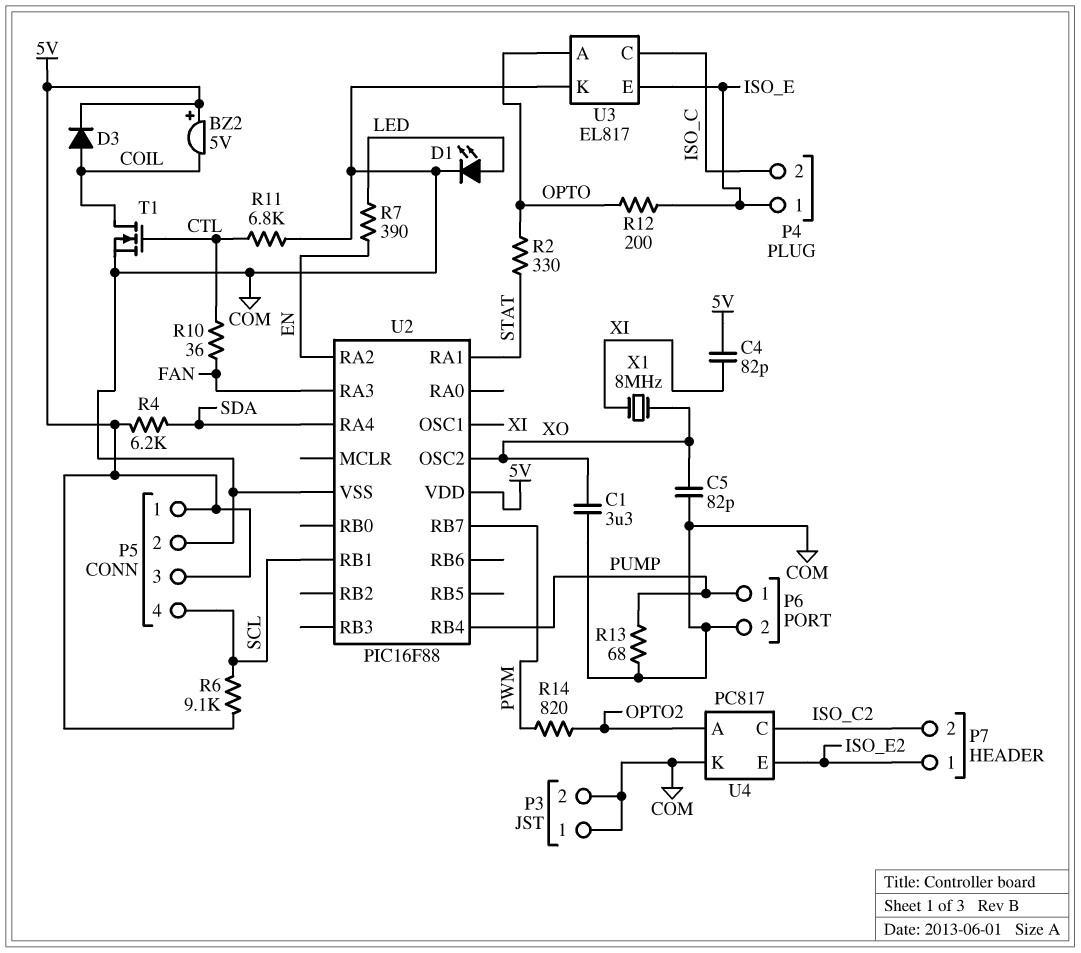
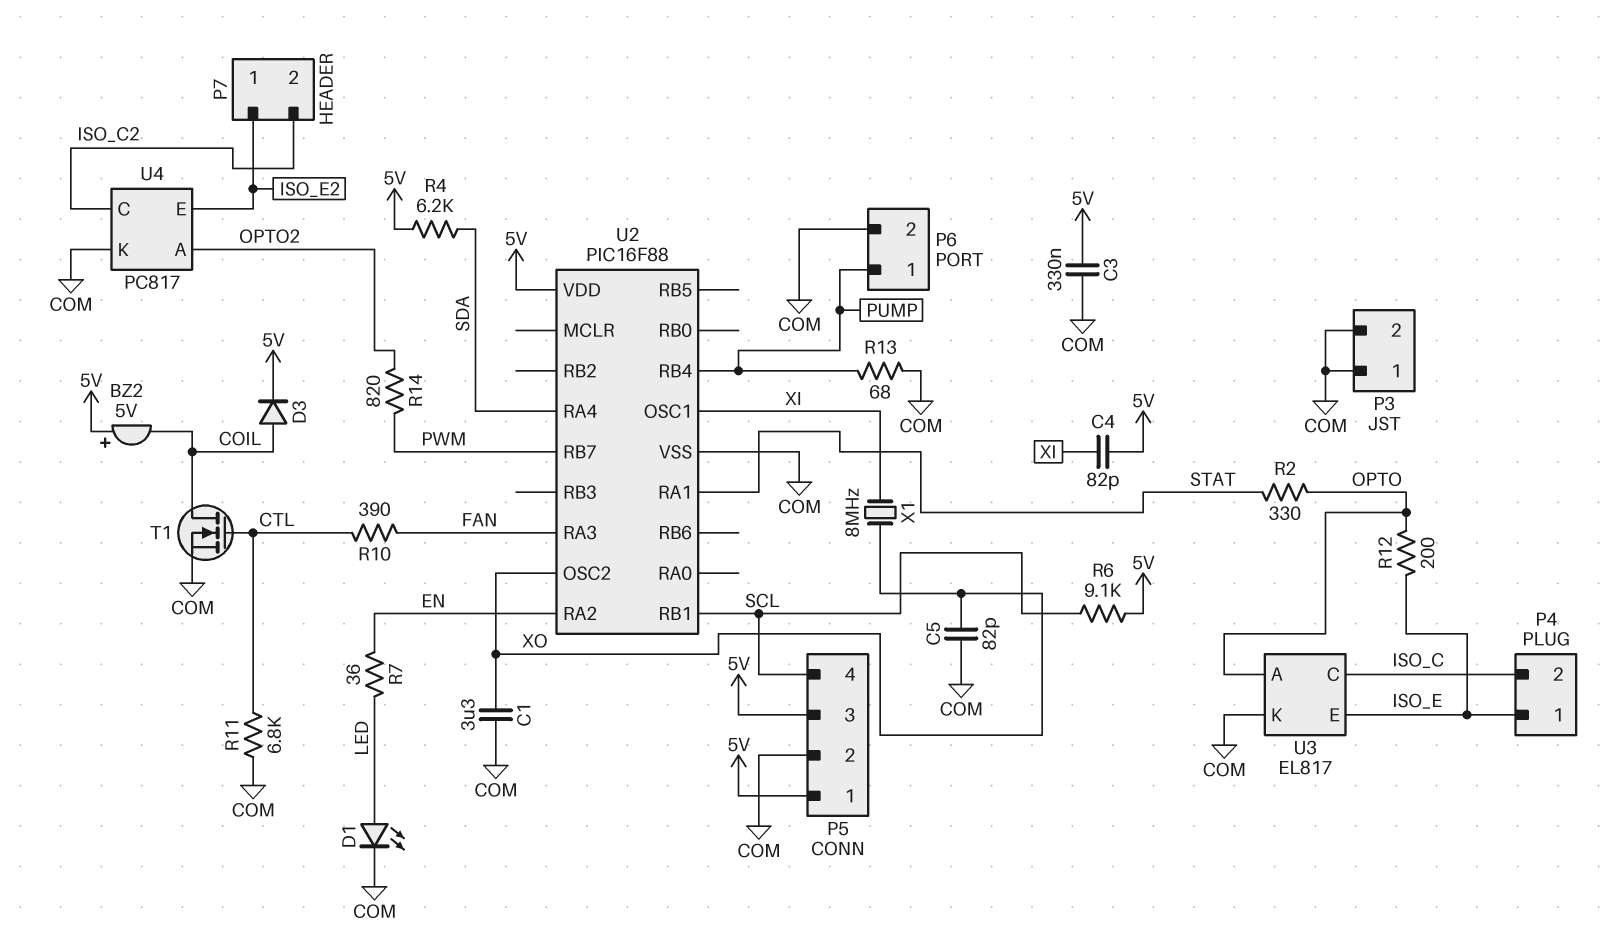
C3: none -> 330nF (5V, COM)
R7: 390 (EN, LED) -> 36 (EN, LED)
R10: 36 (CTL, FAN) -> 390 (CTL, FAN)

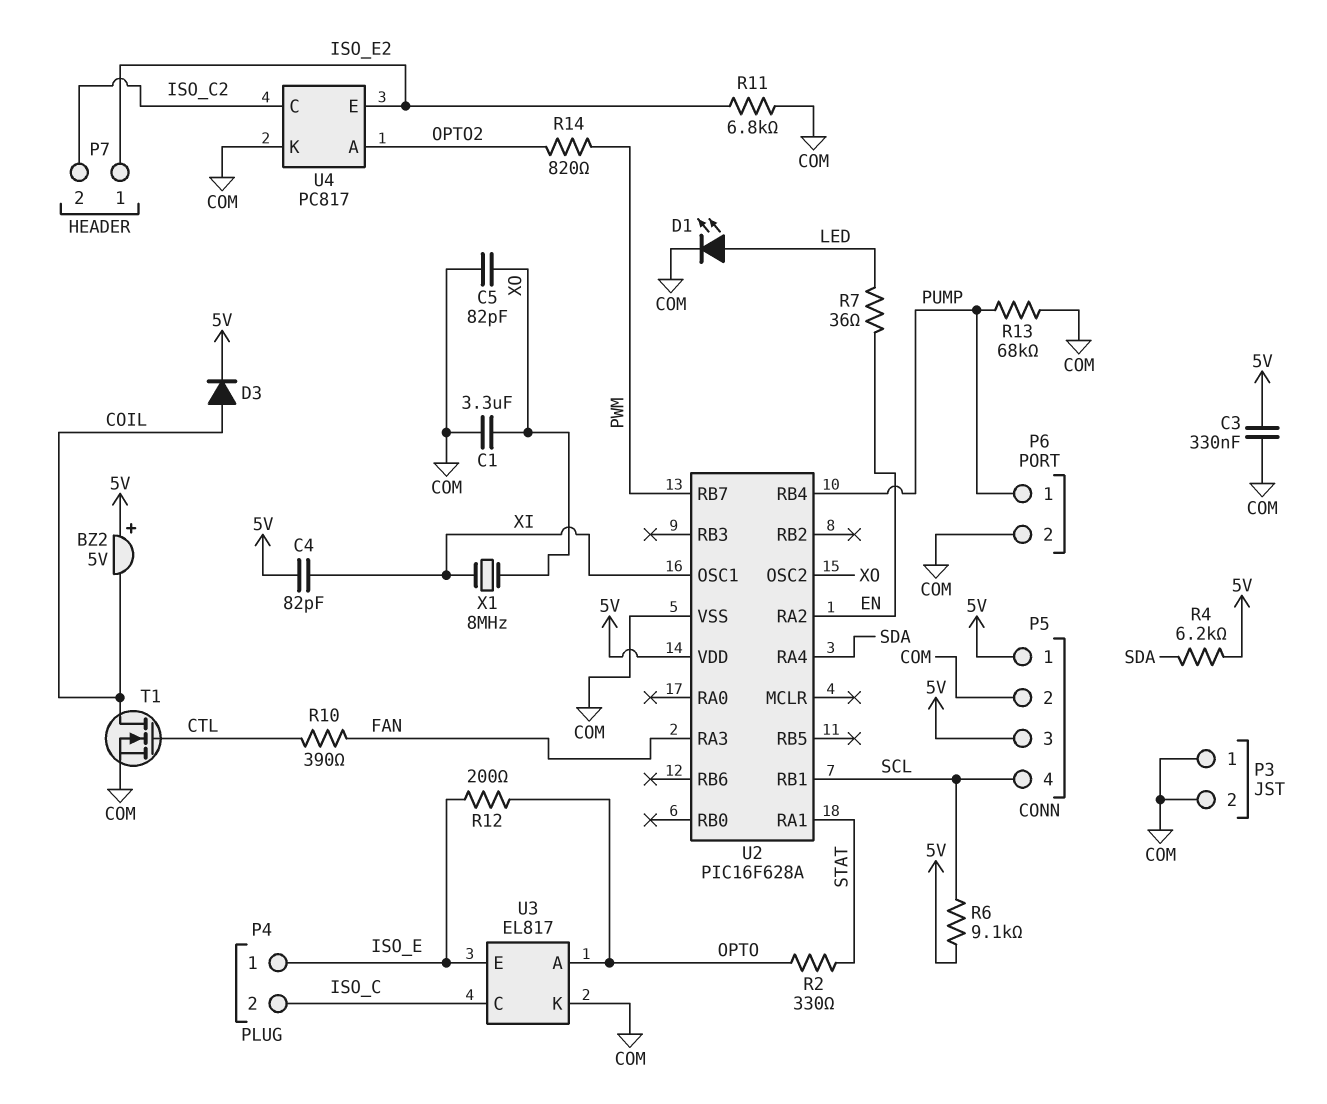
R11: 6.8k (COM, CTL) -> 6.8k (COM, ISO_E2)
R13: 68 (COM, PUMP) -> 68k (COM, PUMP)
U2: PIC16F88 -> PIC16F628A

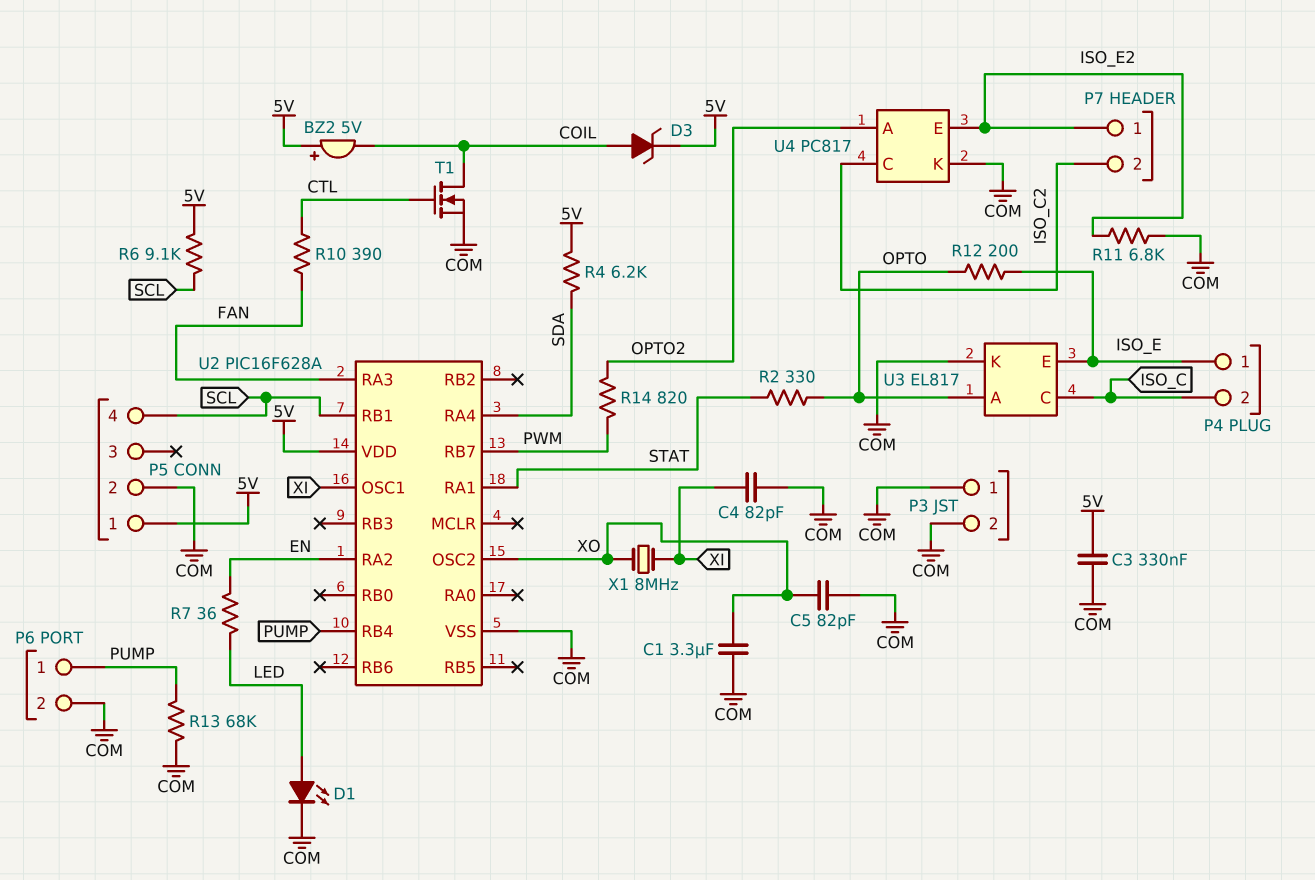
C4: 82pF (5V, XI) -> 82pF (COM, XI)
D3: diode (A COIL, K 5V) -> zener (A COIL, K 5V)
P5 pin 3: 5V -> none

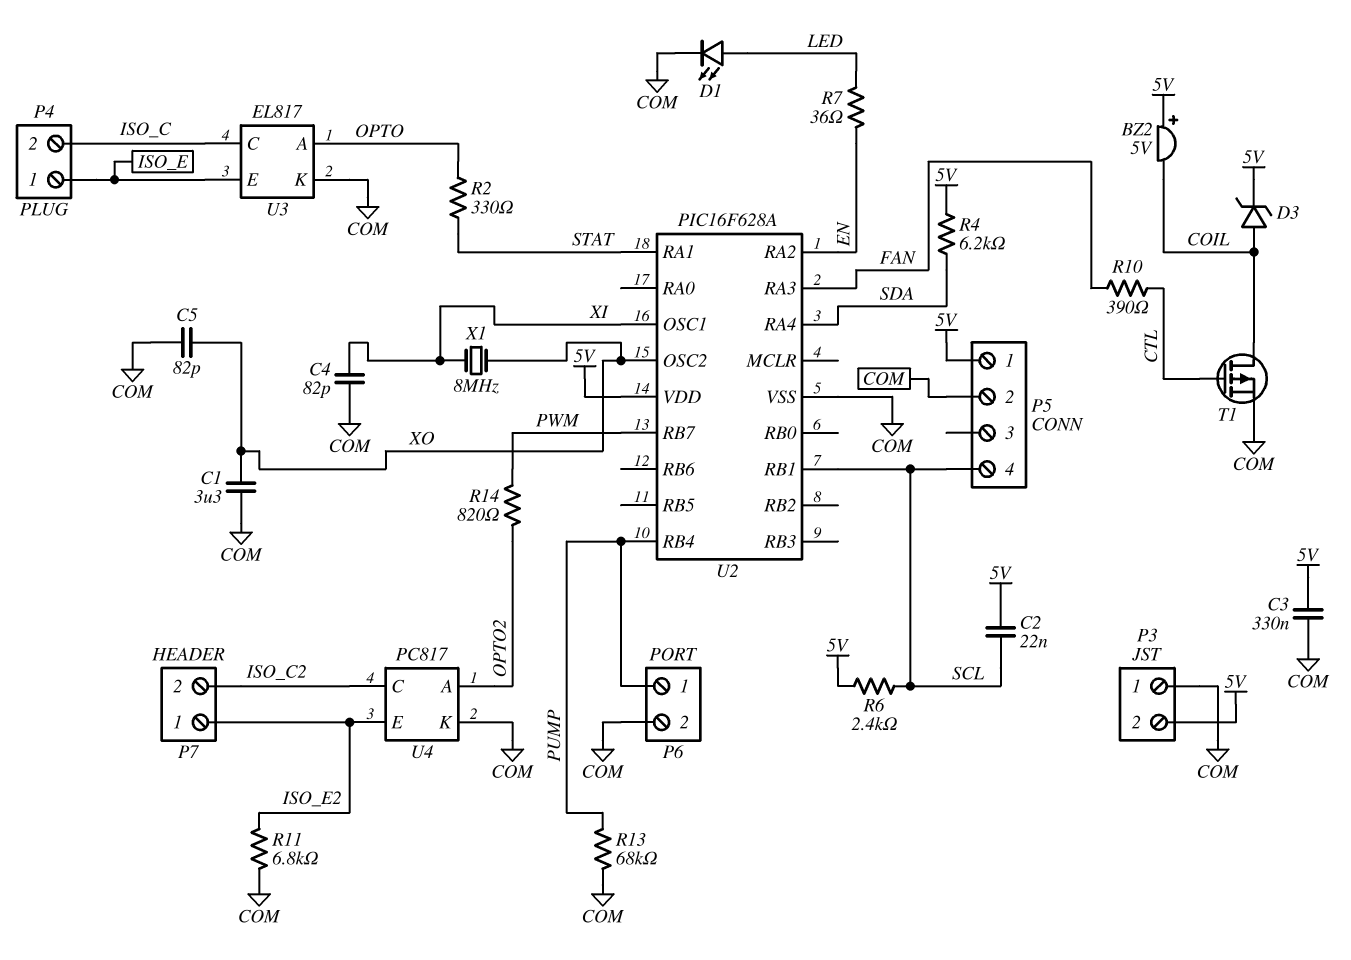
C2: none -> 22nF (5V, SCL)
P3 pin 2: COM -> 5V
R6: 9.1k (5V, SCL) -> 2.4k (5V, SCL)
R12: 200 (ISO_E, OPTO) -> none
T1: NMOS (G CTL, D COIL, S COM) -> PMOS (G CTL, D COIL, S COM)

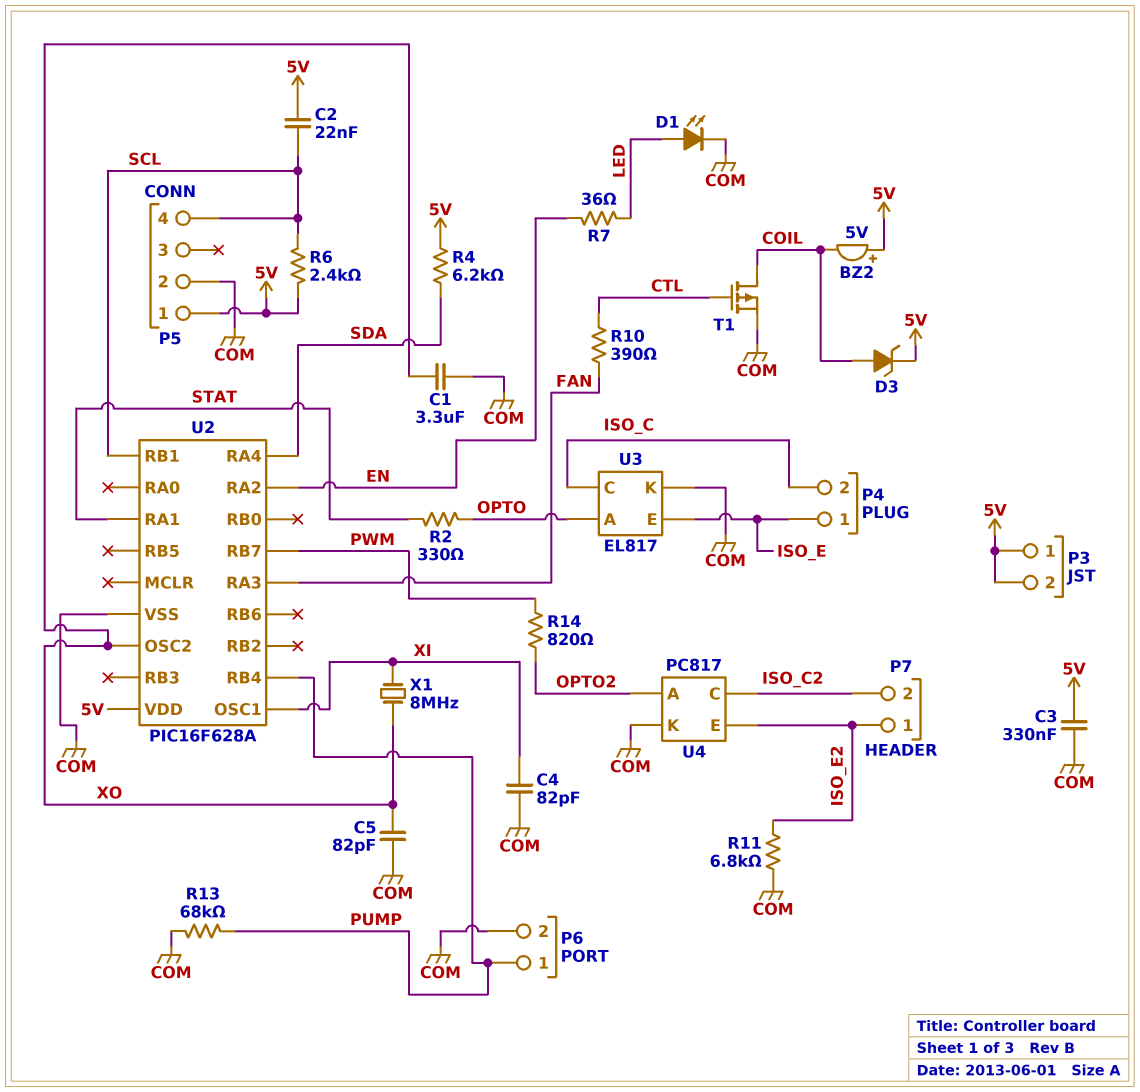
P3 pin 1: COM -> 5V

